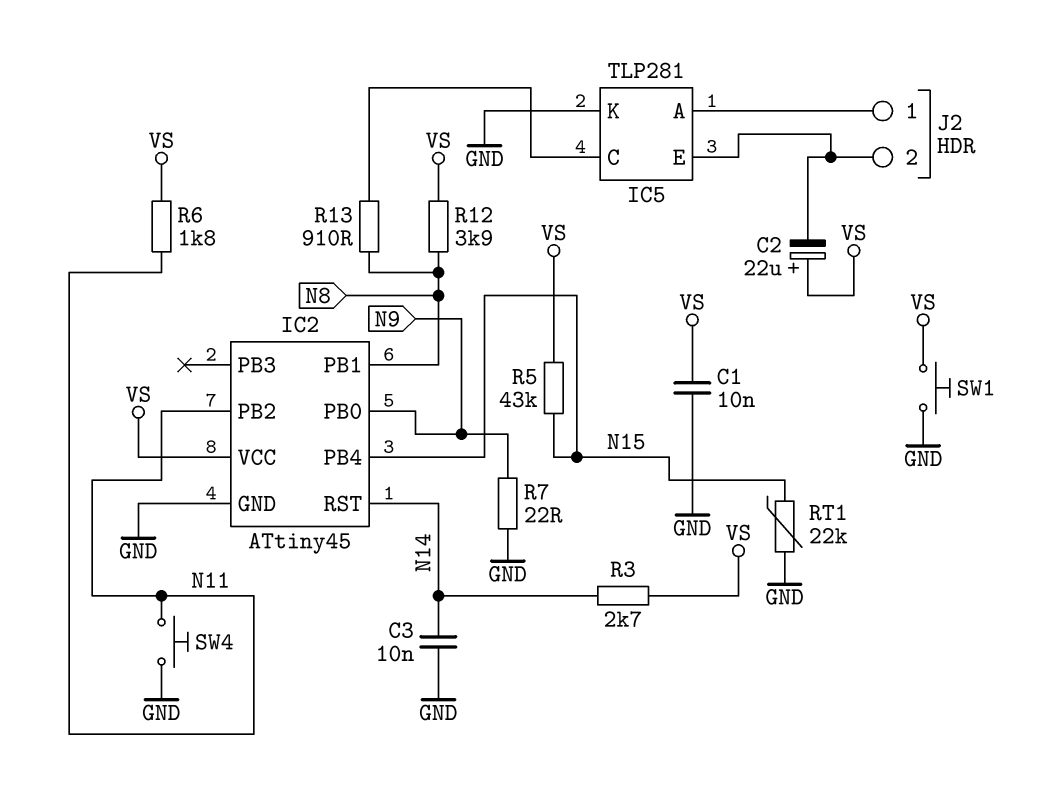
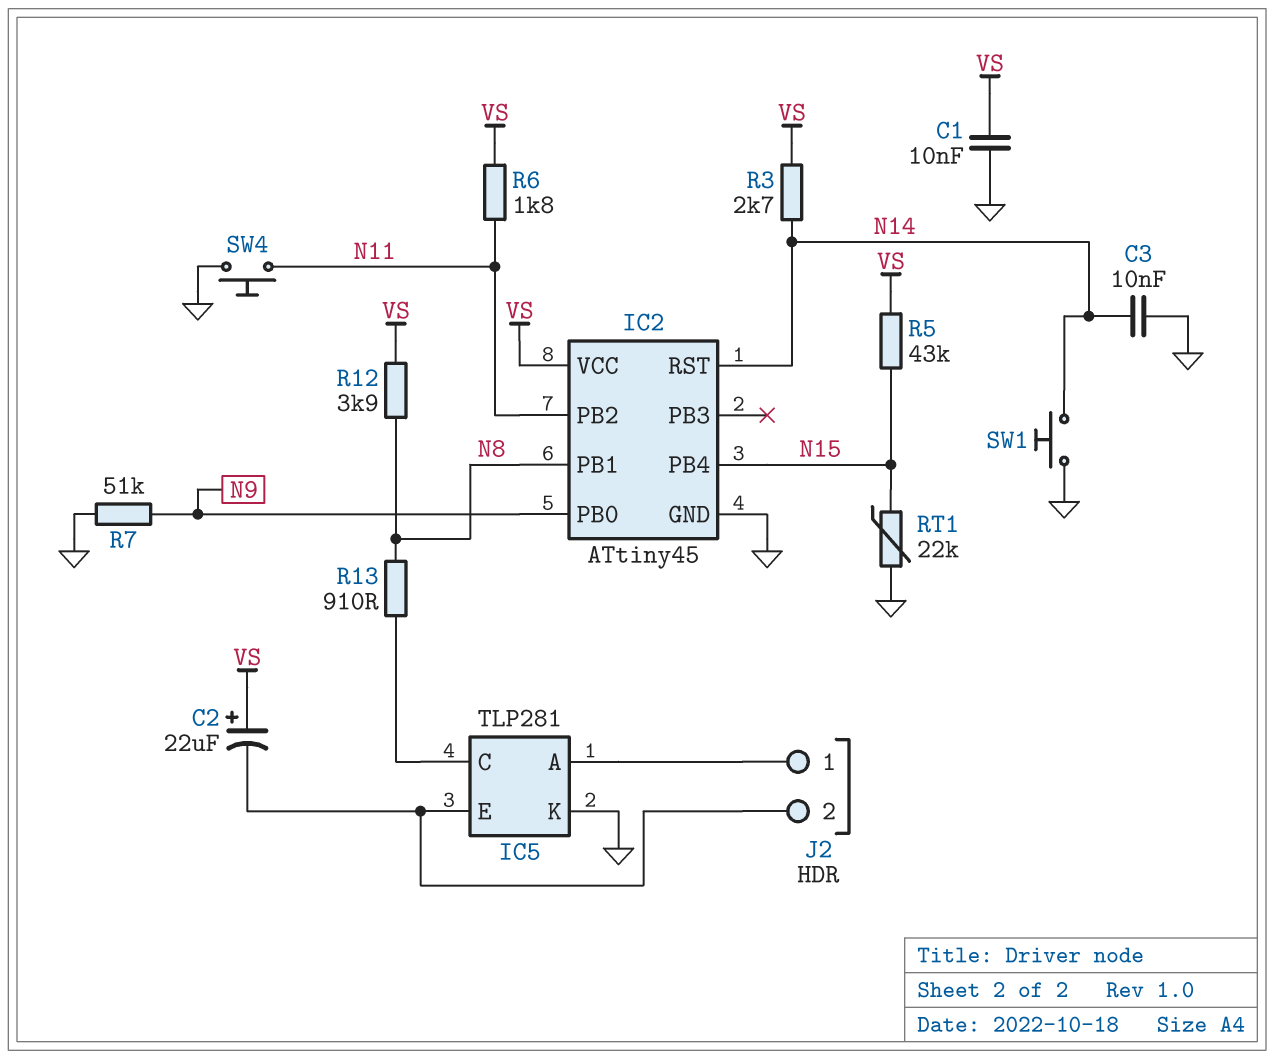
R7: 22 (GND, N9) -> 51k (GND, N9)
SW1: button (GND, VS) -> button (GND, N14)

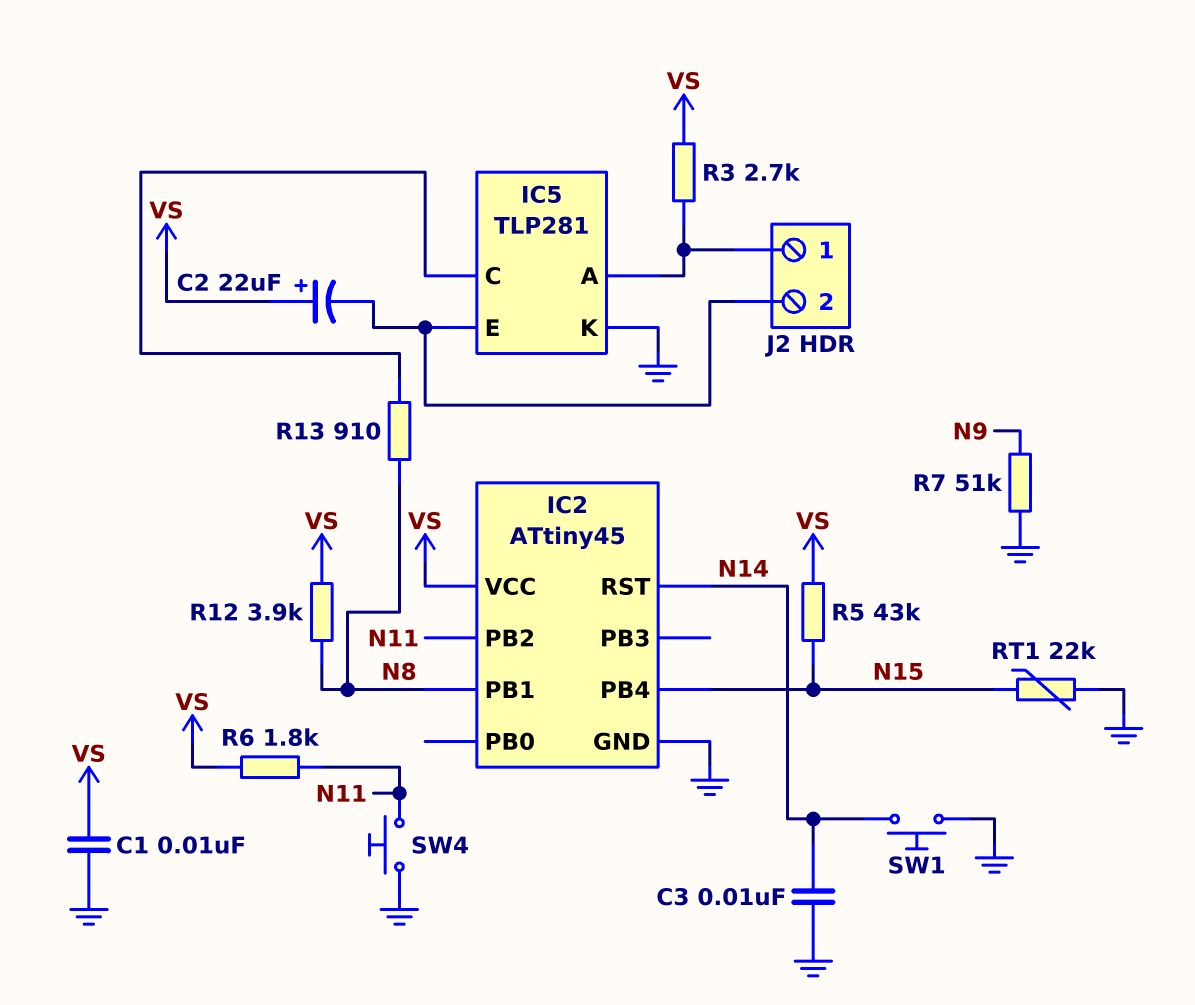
IC2 pin PB0: N9 -> none
R3: 2.7k (N14, VS) -> 2.7k (IC5/A, VS)

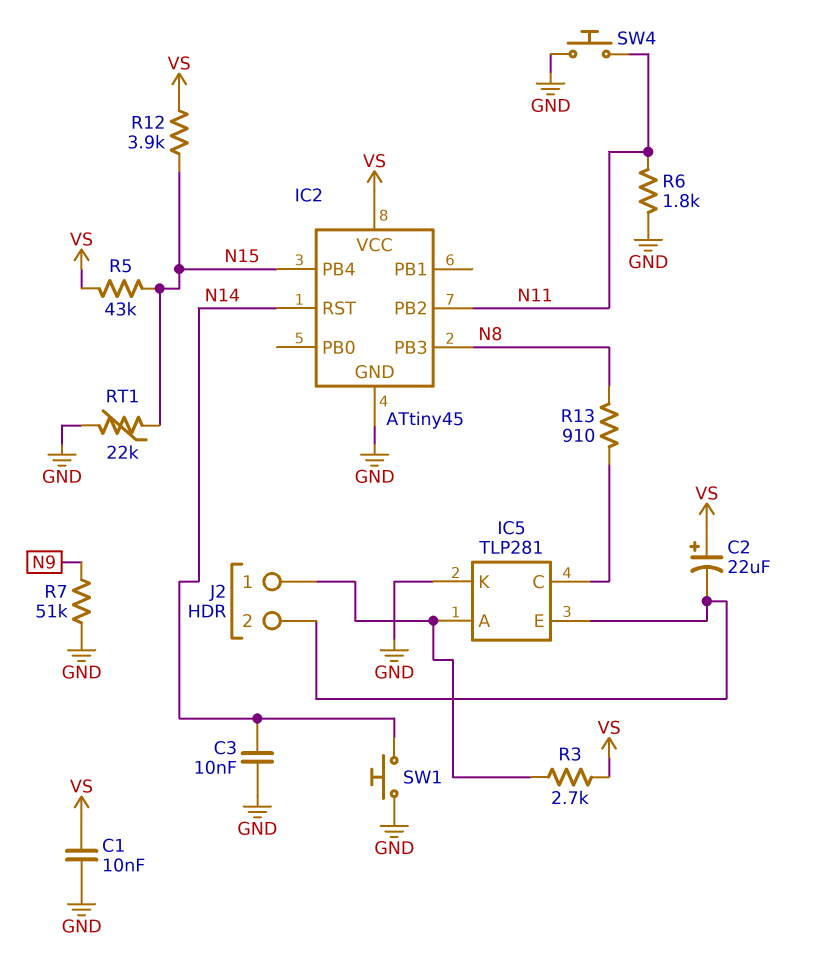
IC2 pin PB1: N8 -> none
IC2 pin PB3: none -> N8
R6: 1.8k (N11, VS) -> 1.8k (GND, N11)
R12: 3.9k (N8, VS) -> 3.9k (N15, VS)

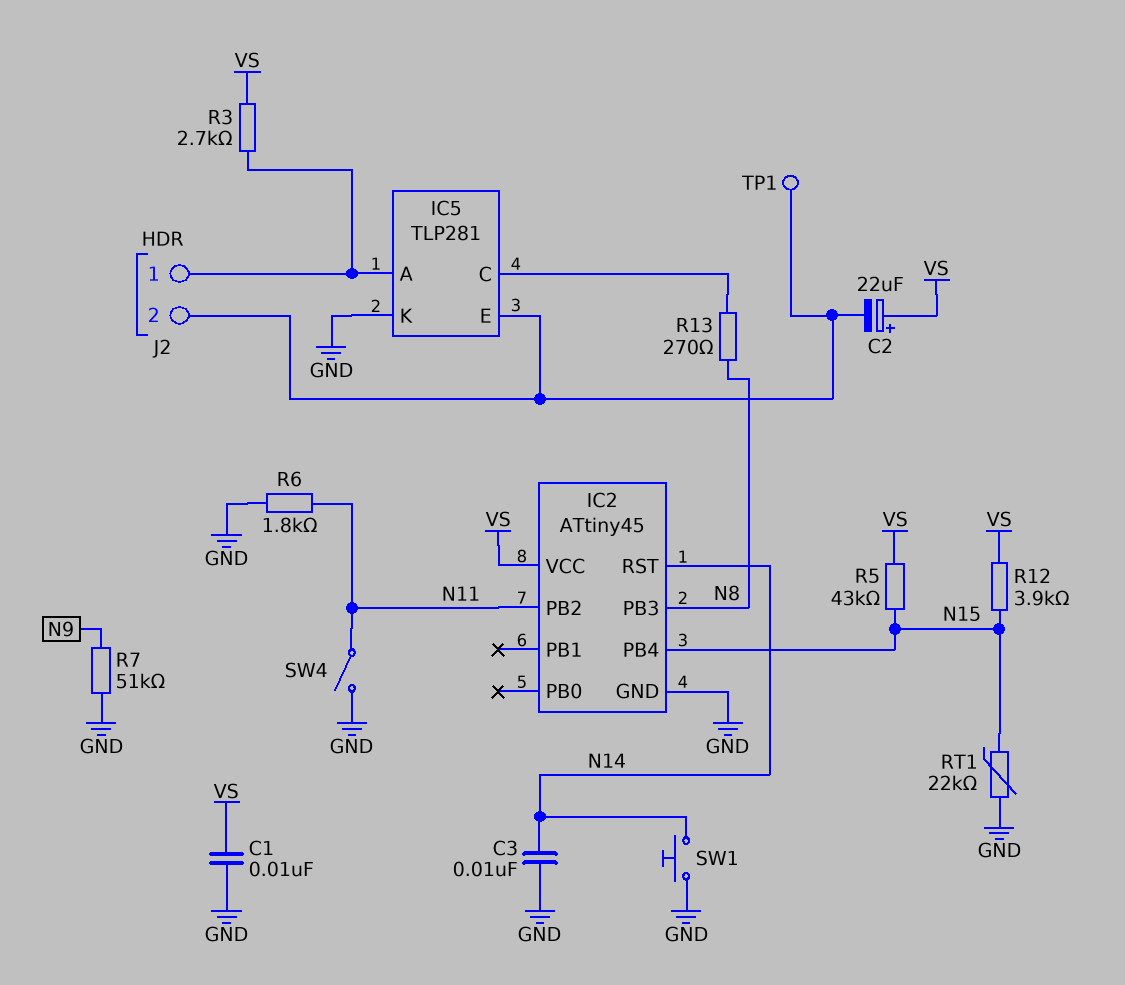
R13: 910 (IC5/C, N8) -> 270 (IC5/C, N8)
SW4: button (GND, N11) -> switch (GND, N11)
TP1: none -> test point (IC5/E)

